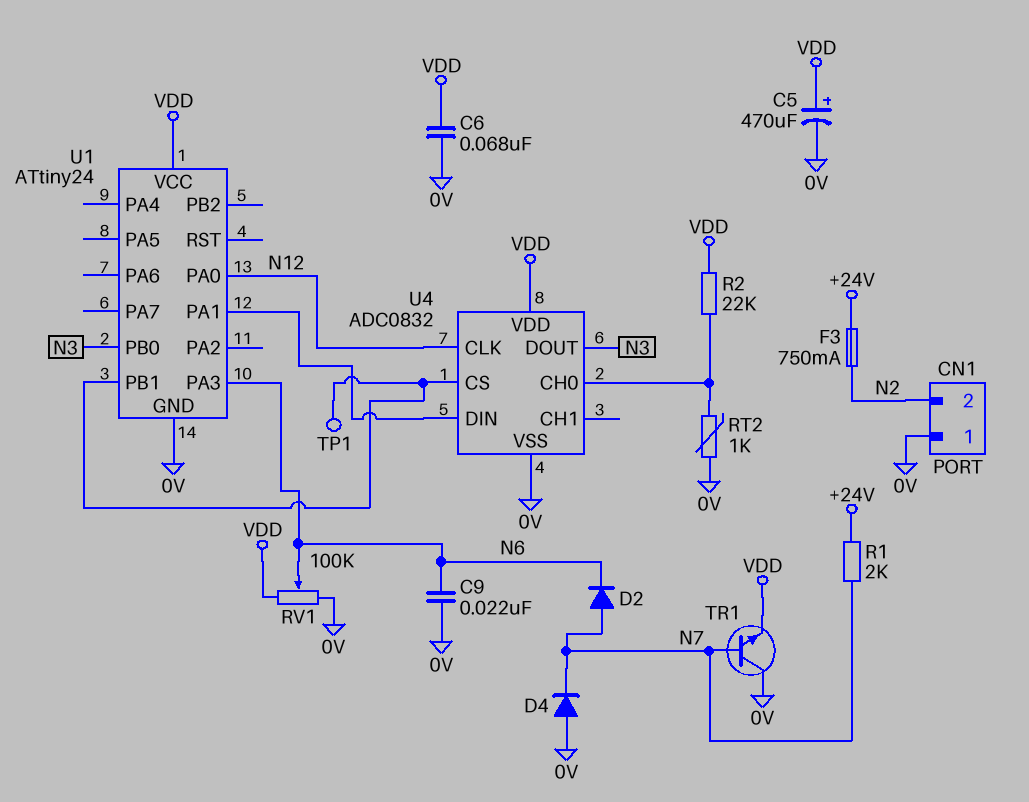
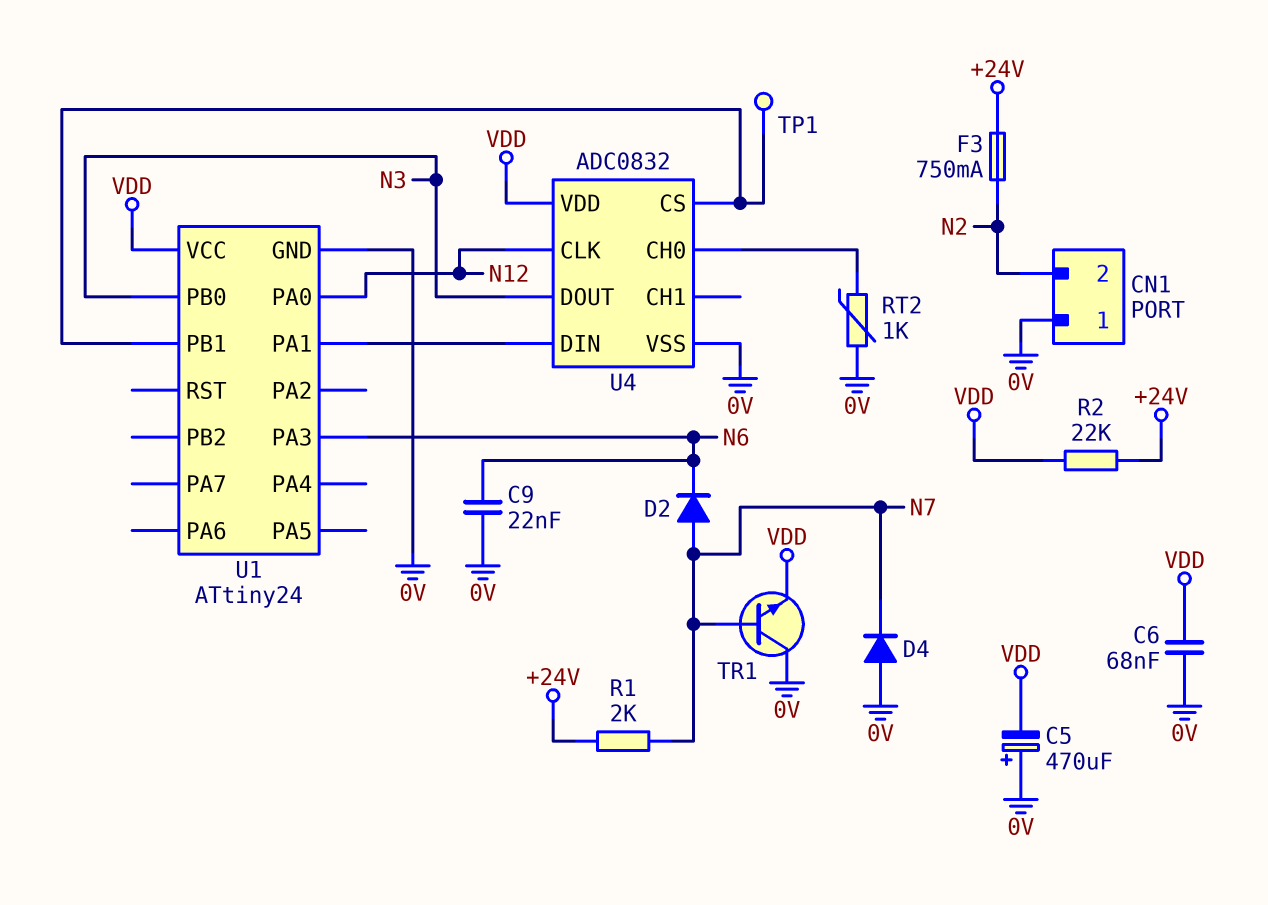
C5: 470uF (plus VDD, minus 0V) -> 470uF (plus 0V, minus VDD)
R2: 22k (U4/CH0, VDD) -> 22k (+24V, VDD)
RV1: 100k (0V, VDD, wiper N6) -> none

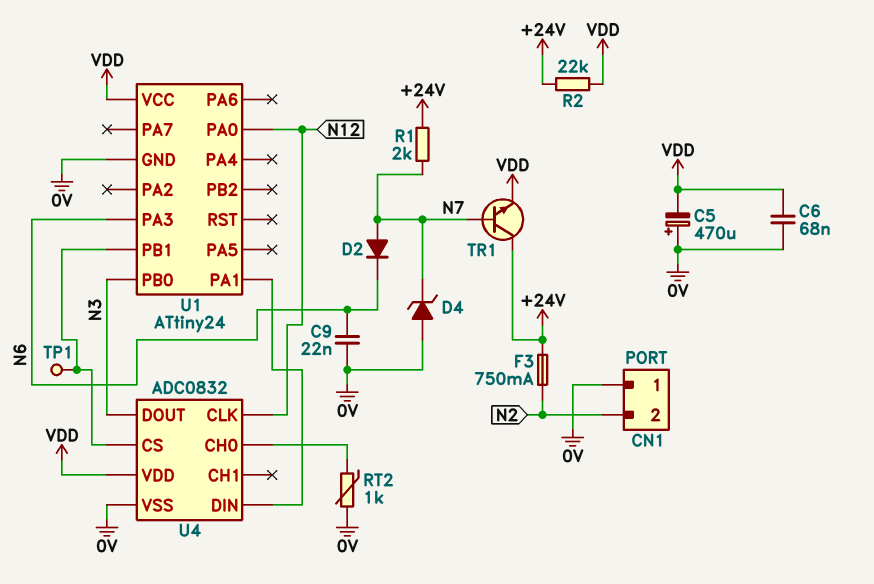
D4: diode (A 0V, K N7) -> zener (A 0V, K N7)
TR1: NPN (B N7, C 0V, E VDD) -> NPN (B N7, C +24V, E VDD)

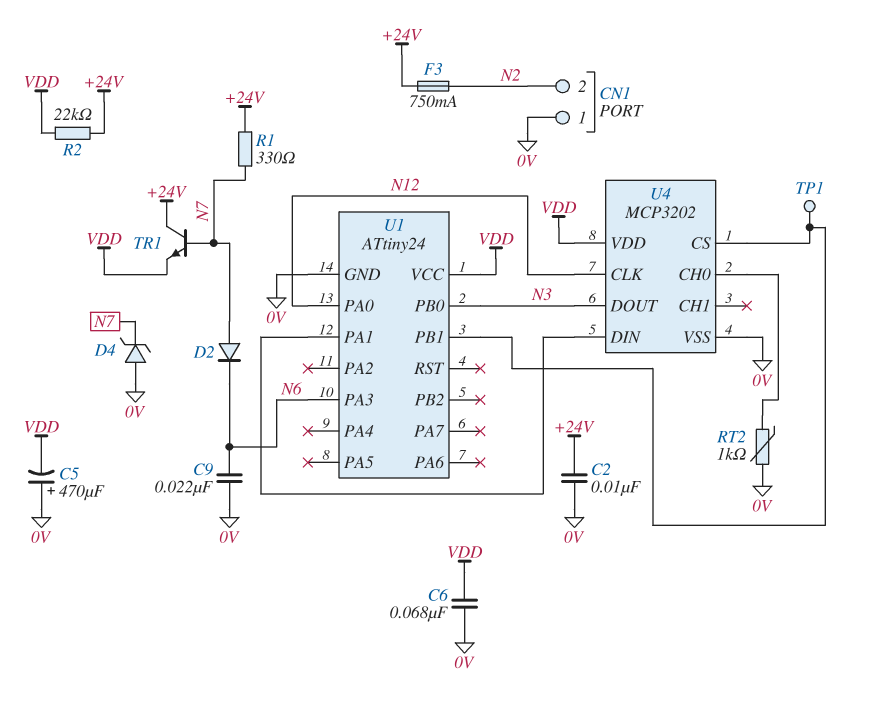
C2: none -> 10nF (+24V, 0V)
R1: 2k (+24V, N7) -> 330 (+24V, N7)
U4: ADC0832 -> MCP3202

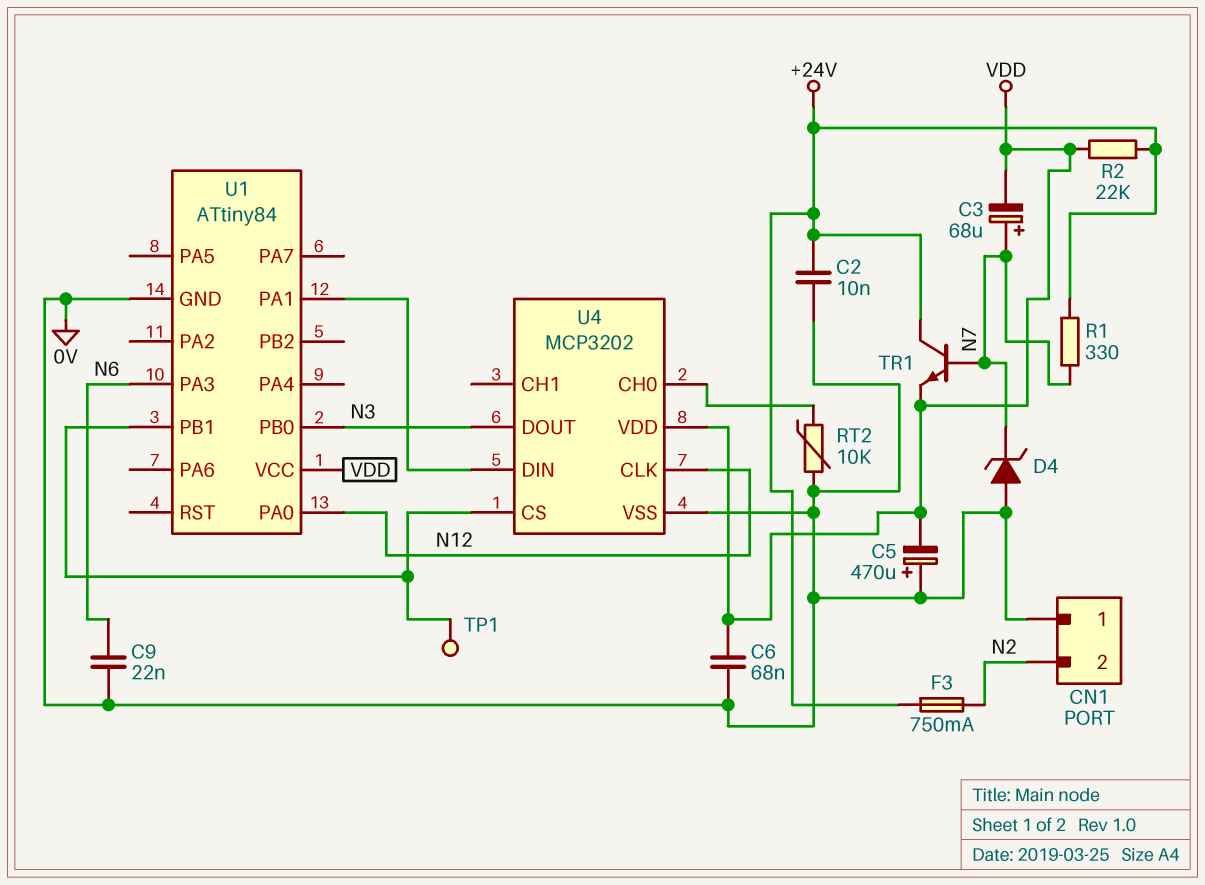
C3: none -> 68uF (plus N7, minus VDD)
D2: diode (A N7, K N6) -> none
RT2: 1k (0V, U4/CH0) -> 10k (0V, U4/CH0)
U1: ATtiny24 -> ATtiny84

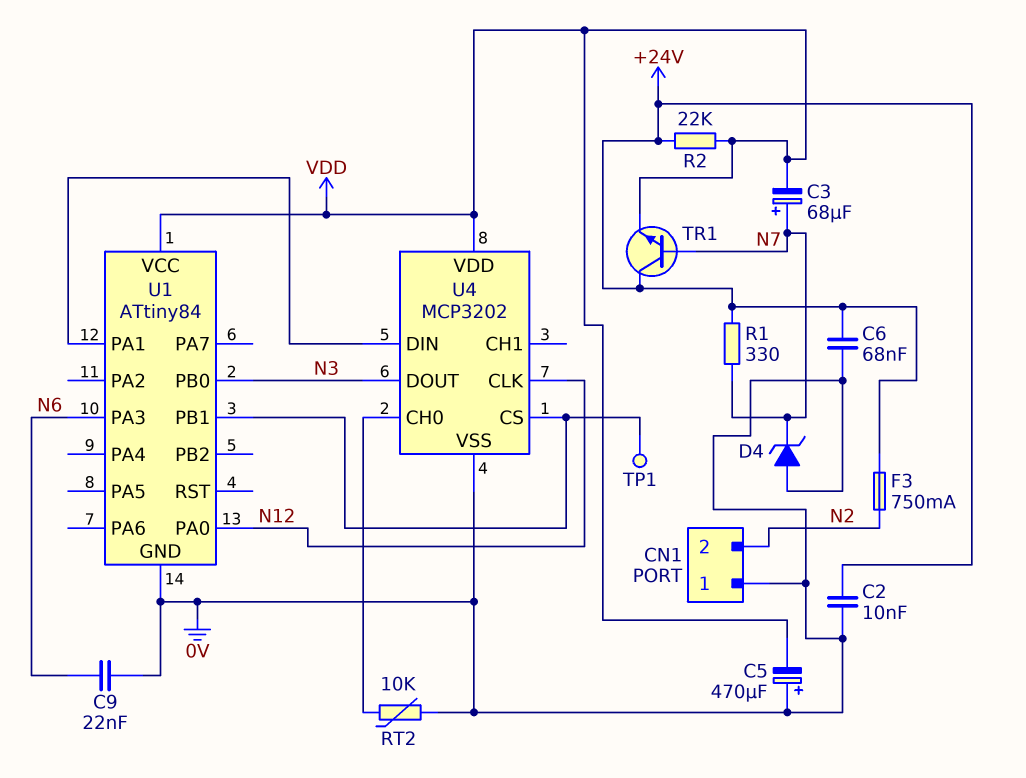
C6: 68nF (0V, VDD) -> 68nF (+24V, 0V)

